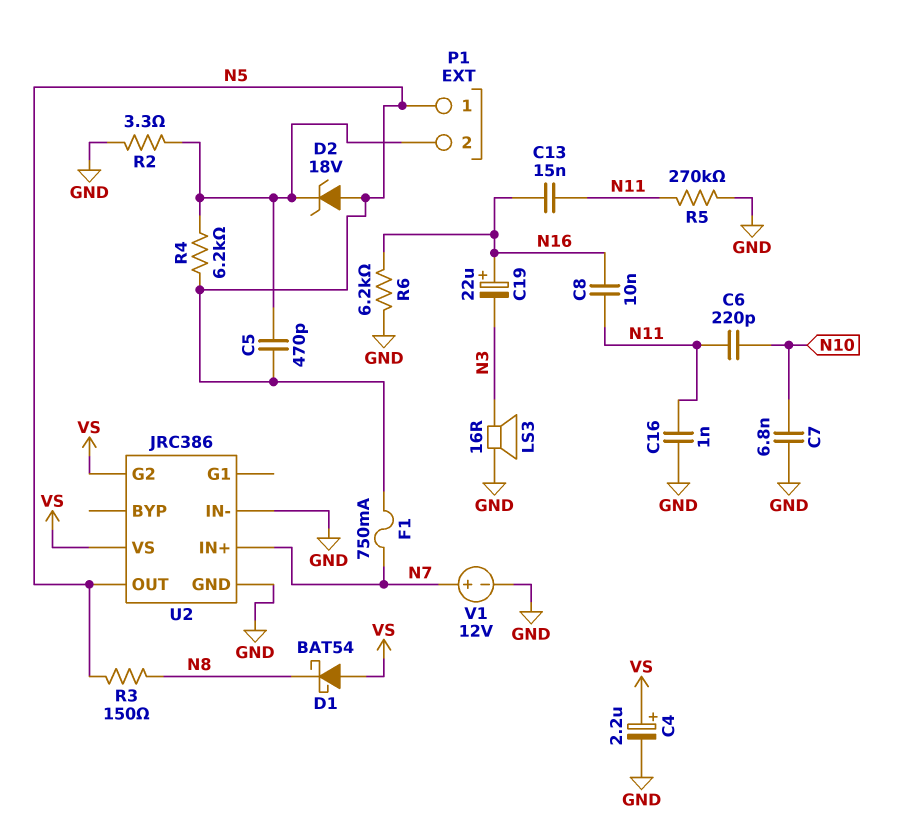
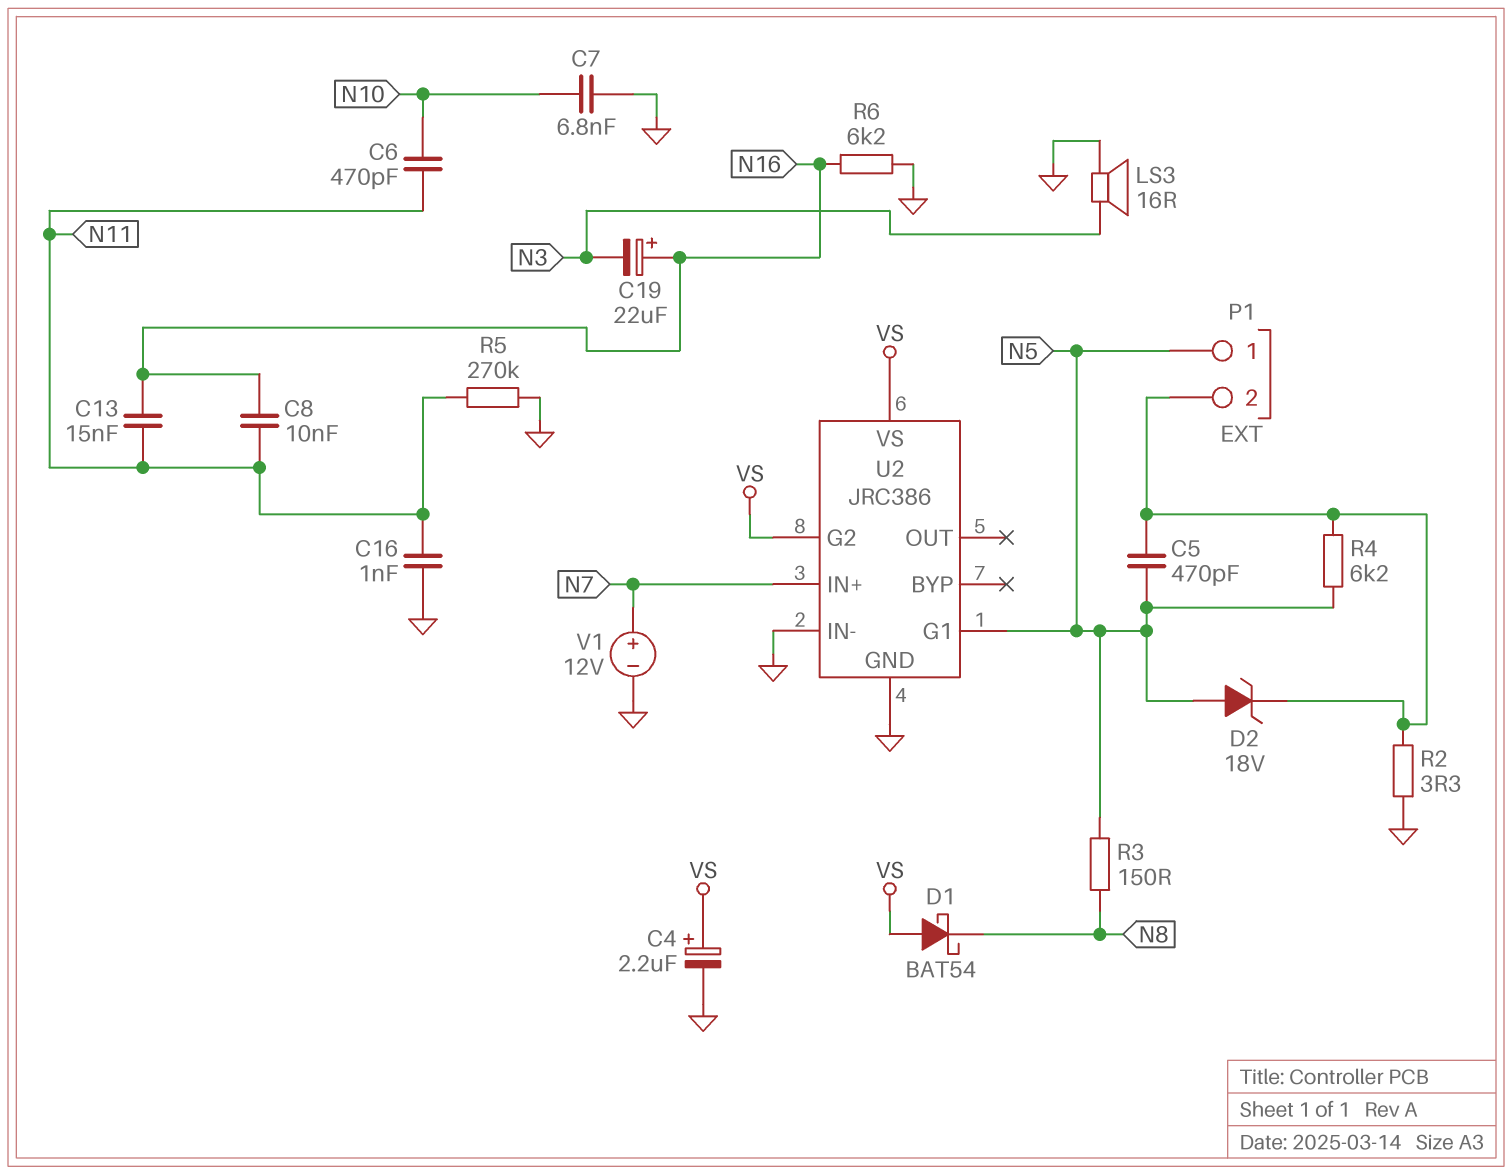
C6: 220pF (N10, N11) -> 470pF (N10, N11)
F1: 750mA (N5, N7) -> none
U2 pin G1: none -> N5
U2 pin OUT: N5 -> none

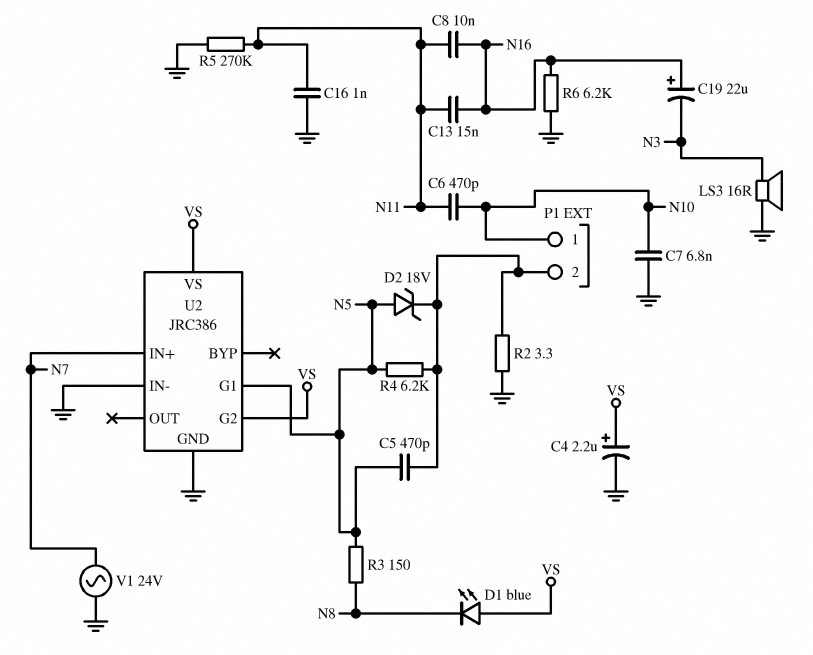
D1: schottky BAT54 (A VS, K N8) -> LED blue (A VS, K N8)
P1 pin 1: N5 -> N10
V1: 12V (plus N7, minus GND) -> AC 24V (GND, N7)

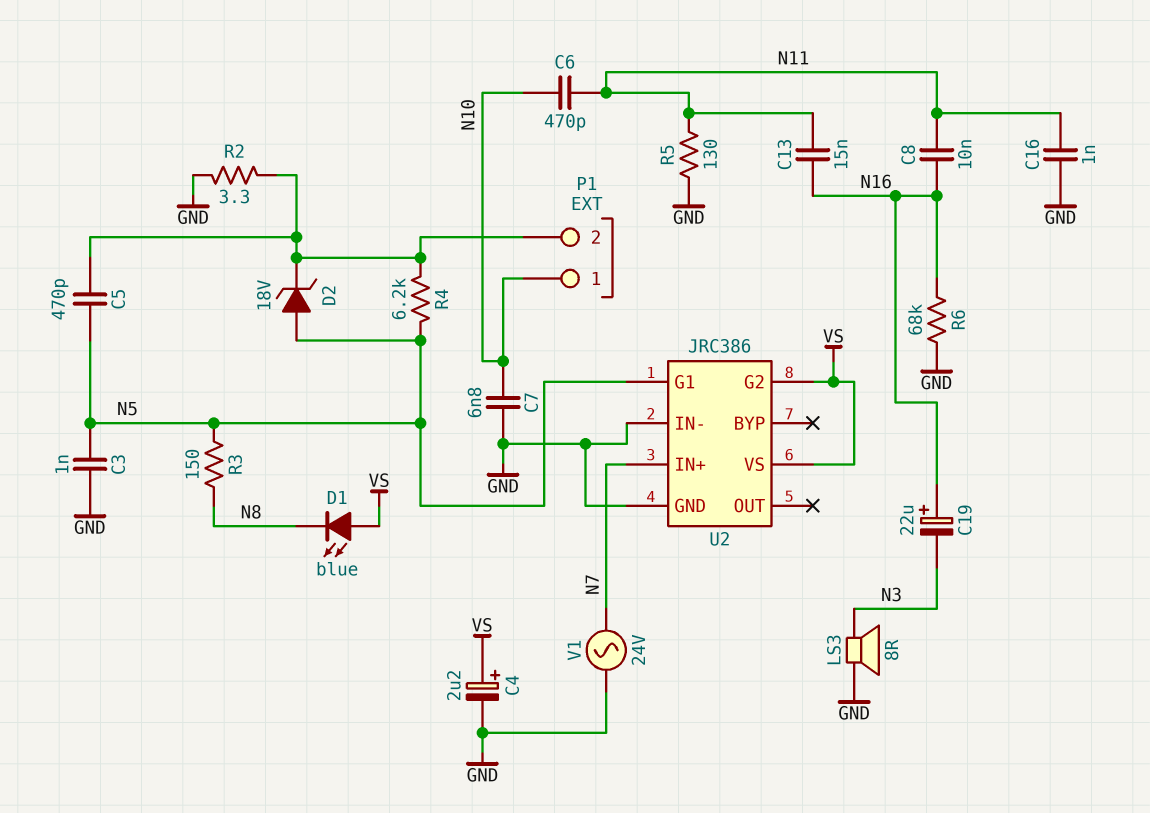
C3: none -> 1nF (GND, N5)
LS3: speaker 16R (GND, N3) -> speaker 8R (GND, N3)
R5: 270k (GND, N11) -> 130 (GND, N11)
R6: 6.2k (GND, N16) -> 68k (GND, N16)

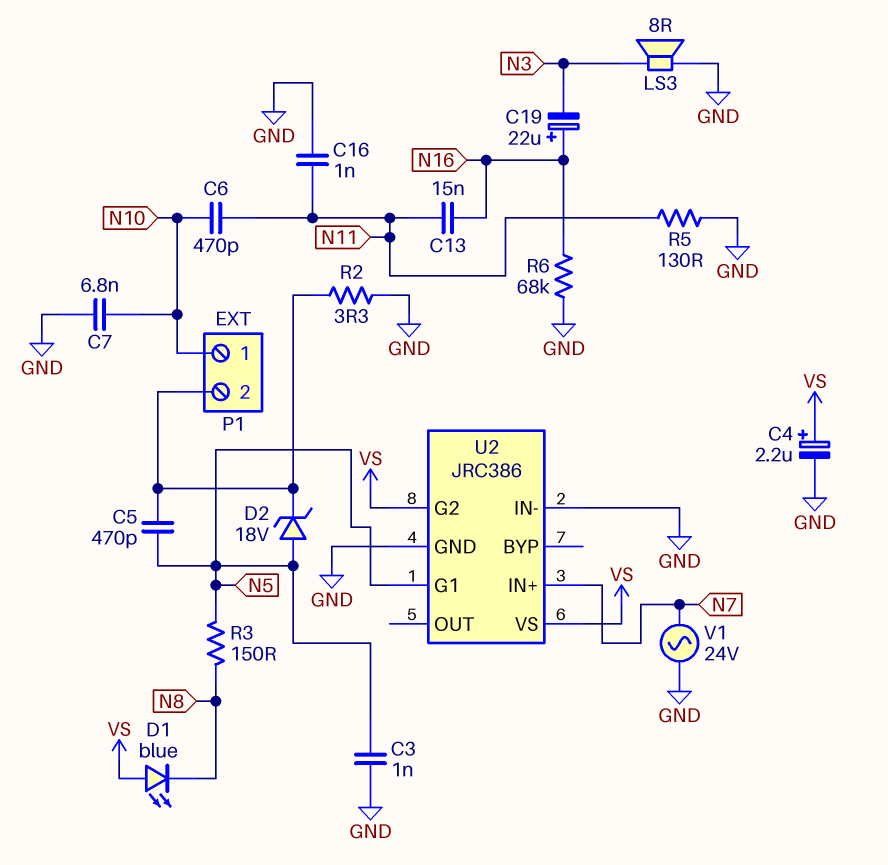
C8: 10nF (N11, N16) -> none
R4: 6.2k (N5, P1/2) -> none

